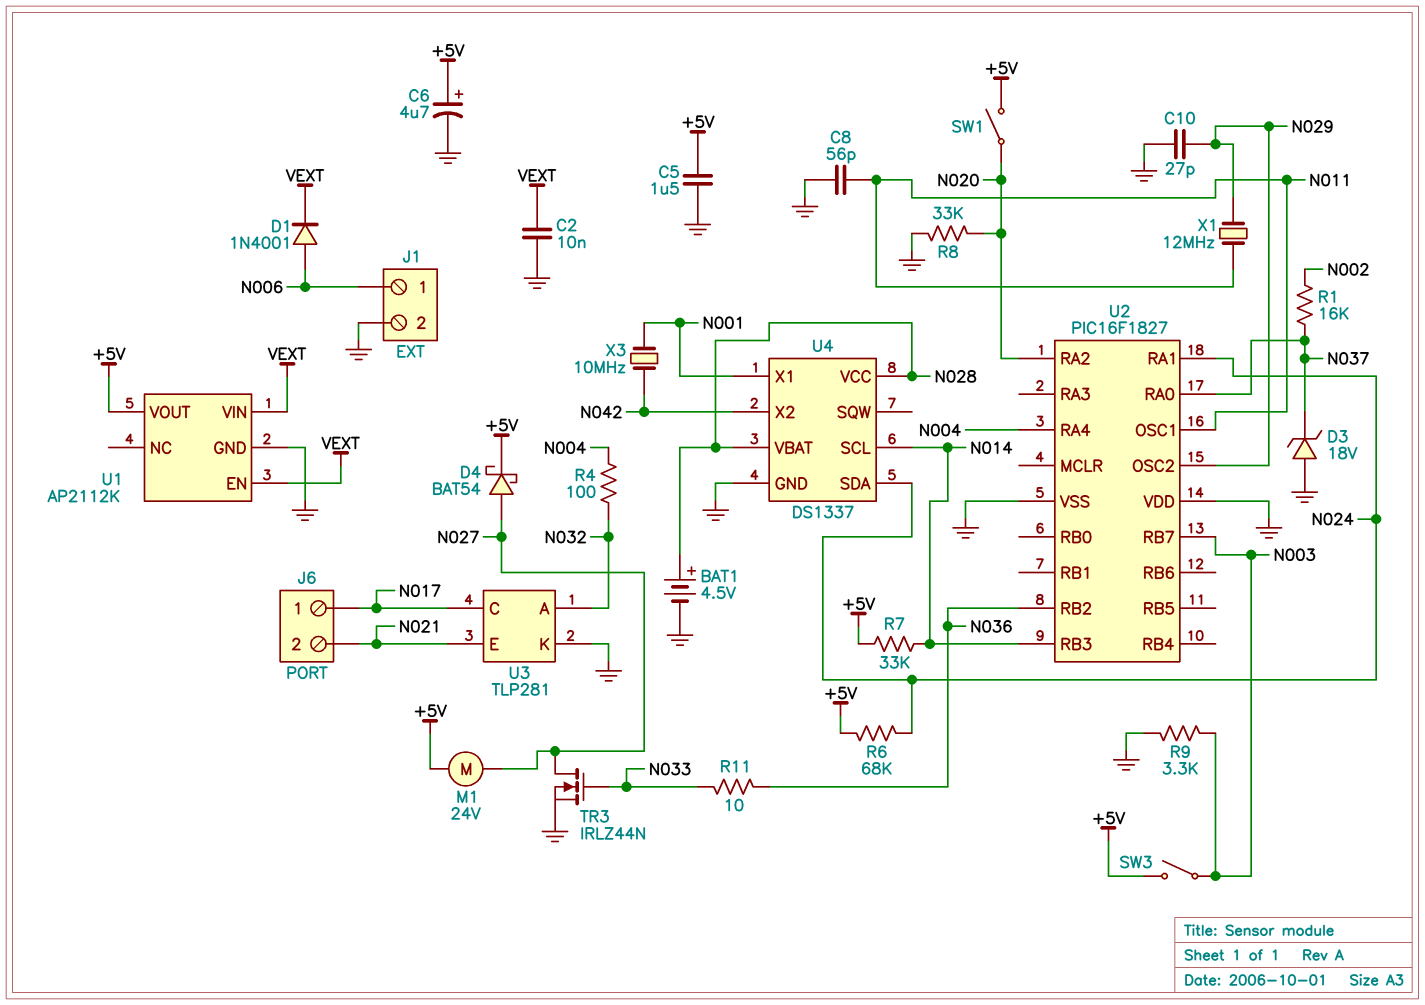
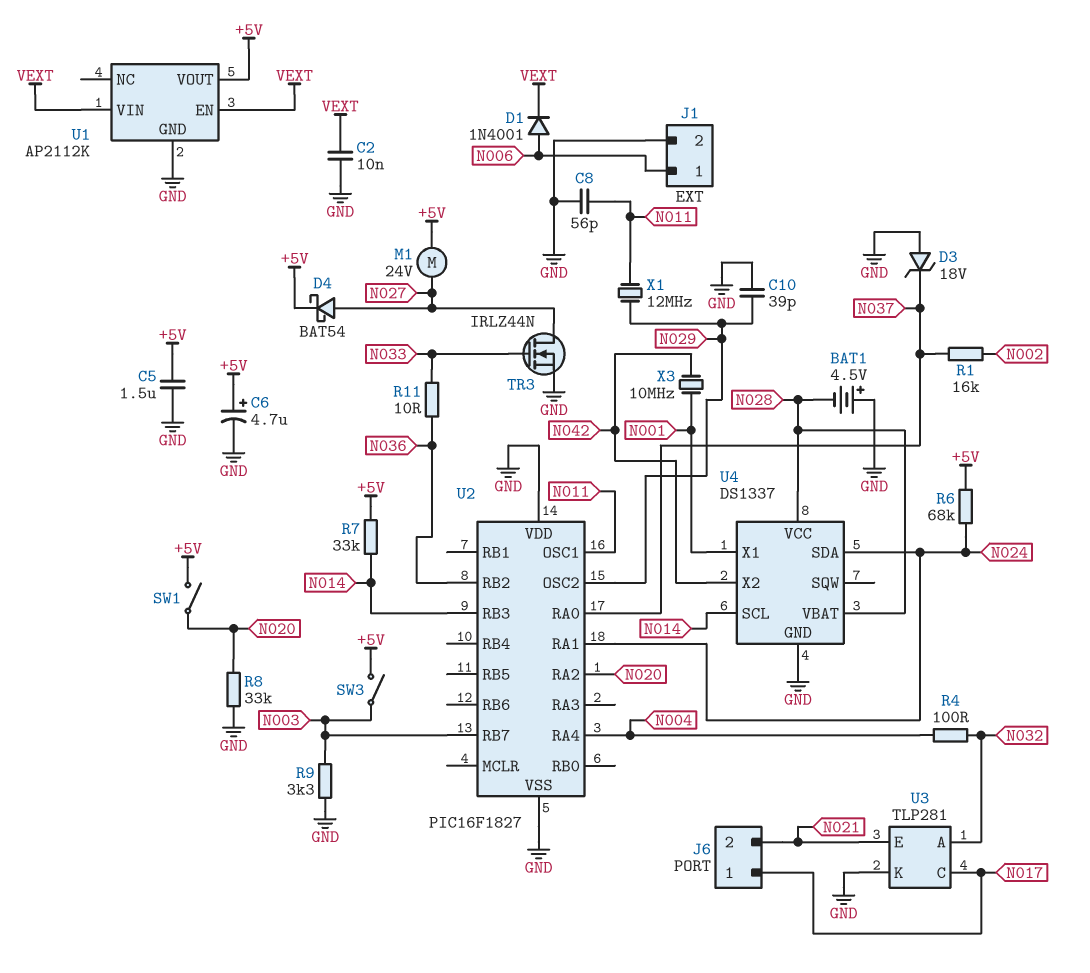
BAT1: 4.5V (plus N028, minus GND) -> 4.5V (plus GND, minus N028)
C10: 27pF (GND, N029) -> 39pF (GND, N029)

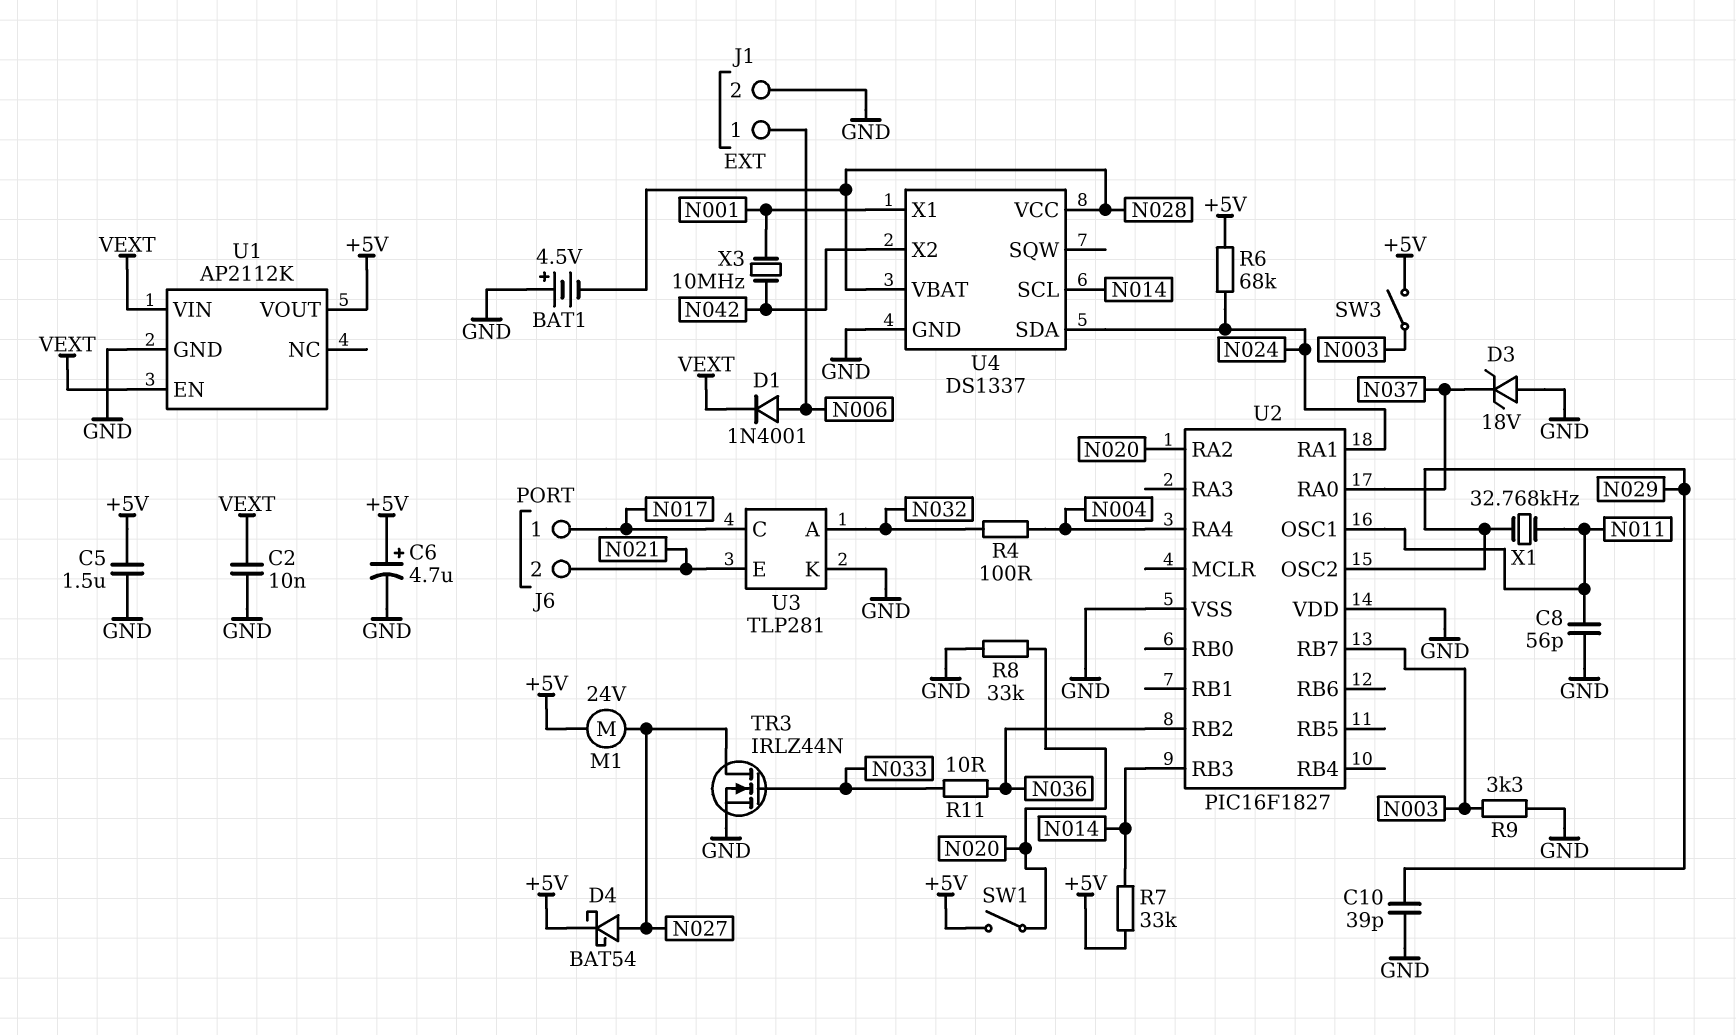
R1: 16k (N002, N037) -> none
X1: 12MHz (N011, N029) -> 32.768kHz (N011, N029)

